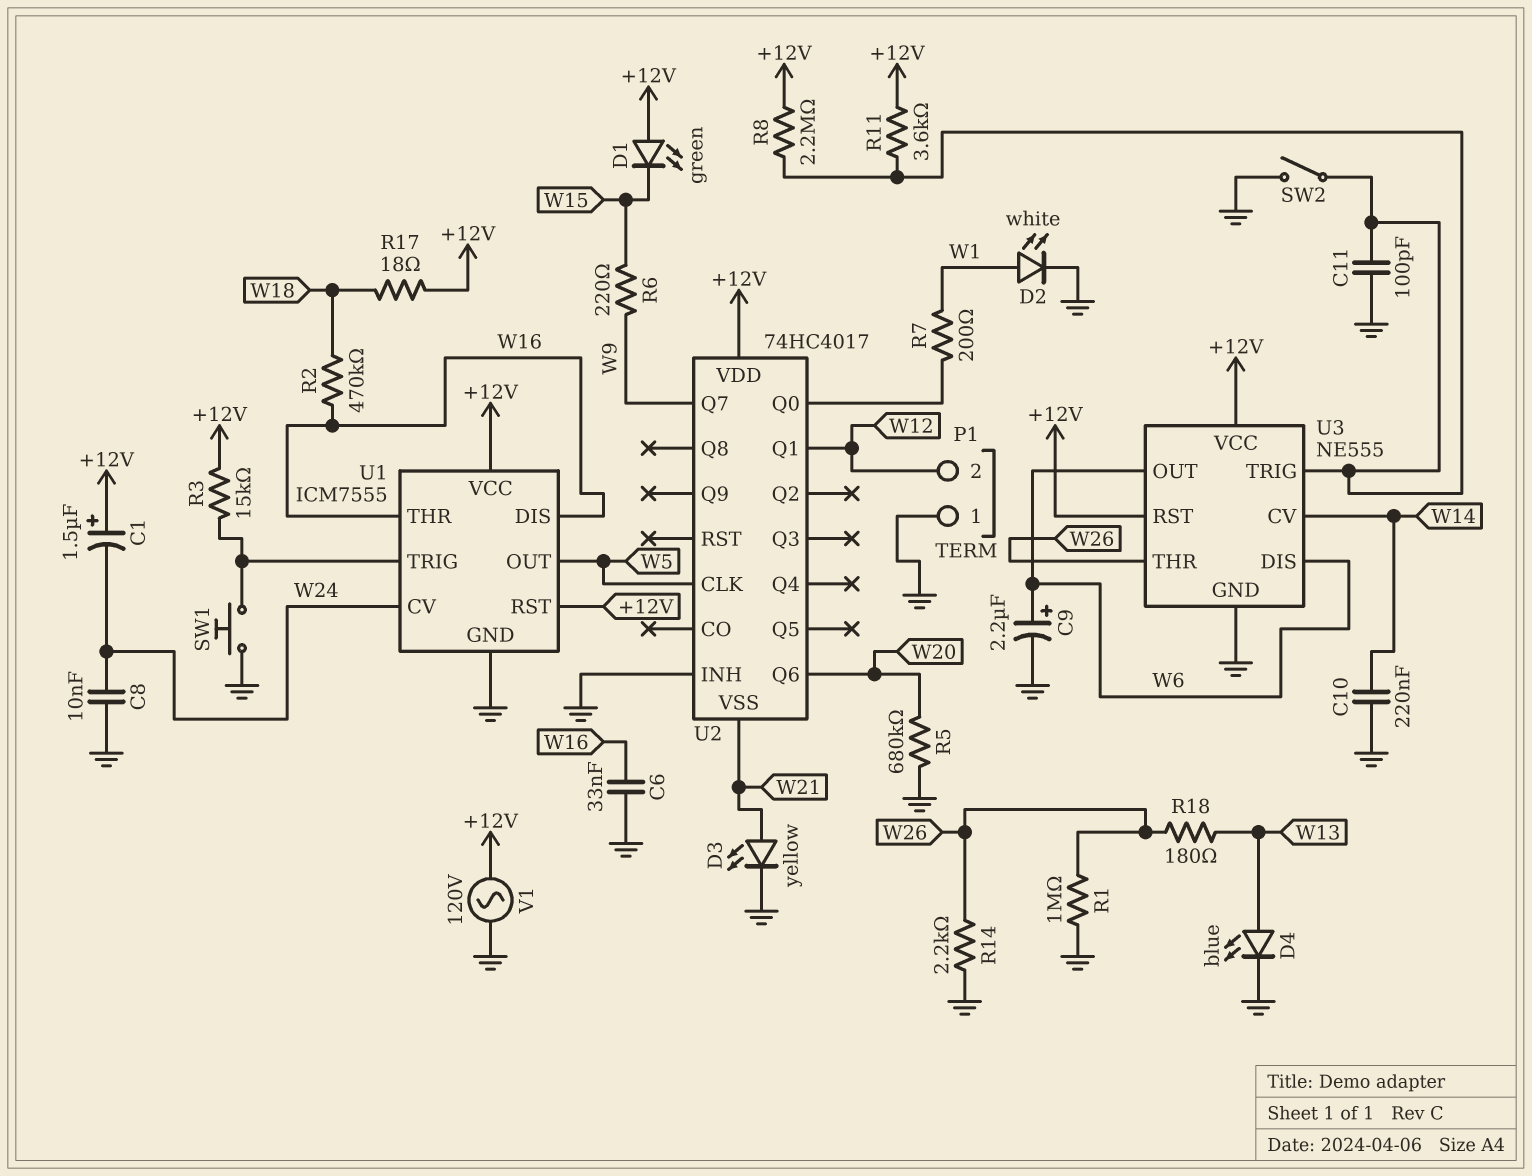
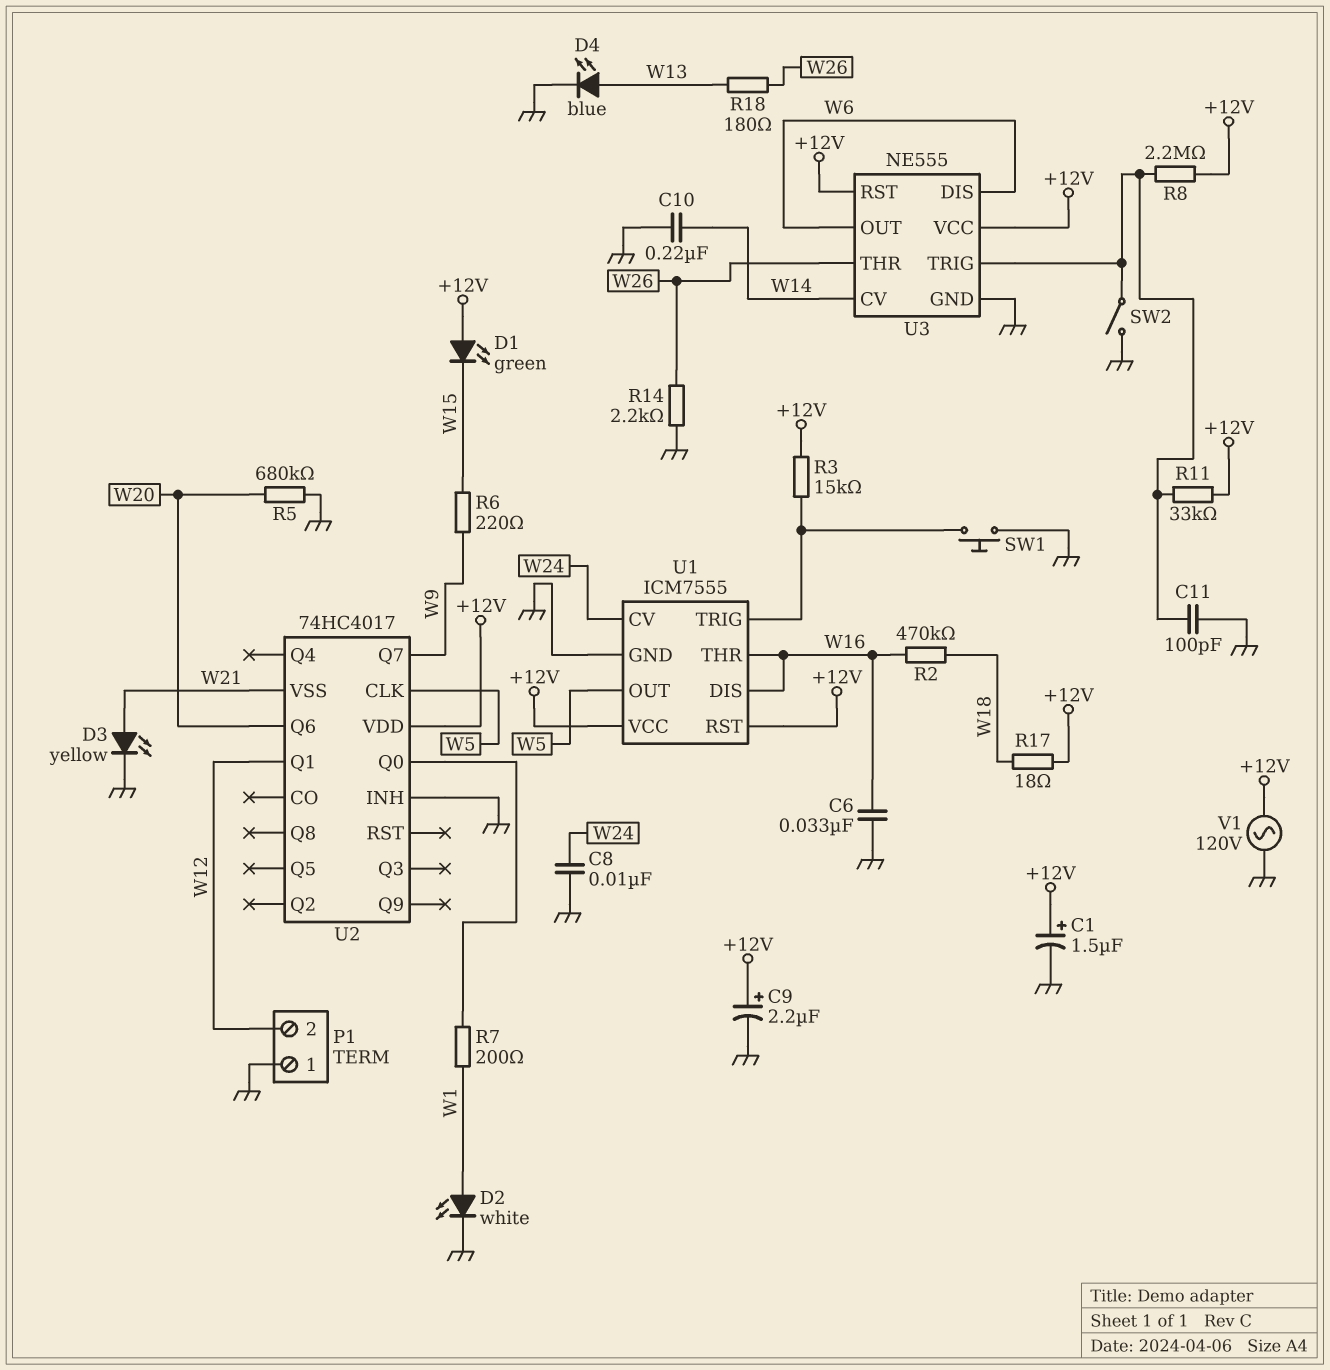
C1: 1.5uF (plus +12V, minus W24) -> 1.5uF (plus +12V, minus GND)
C9: 2.2uF (plus W6, minus GND) -> 2.2uF (plus +12V, minus GND)
R1: 1M (GND, W26) -> none
R11: 3.6k (+12V, U3/TRIG) -> 33k (+12V, U3/TRIG)

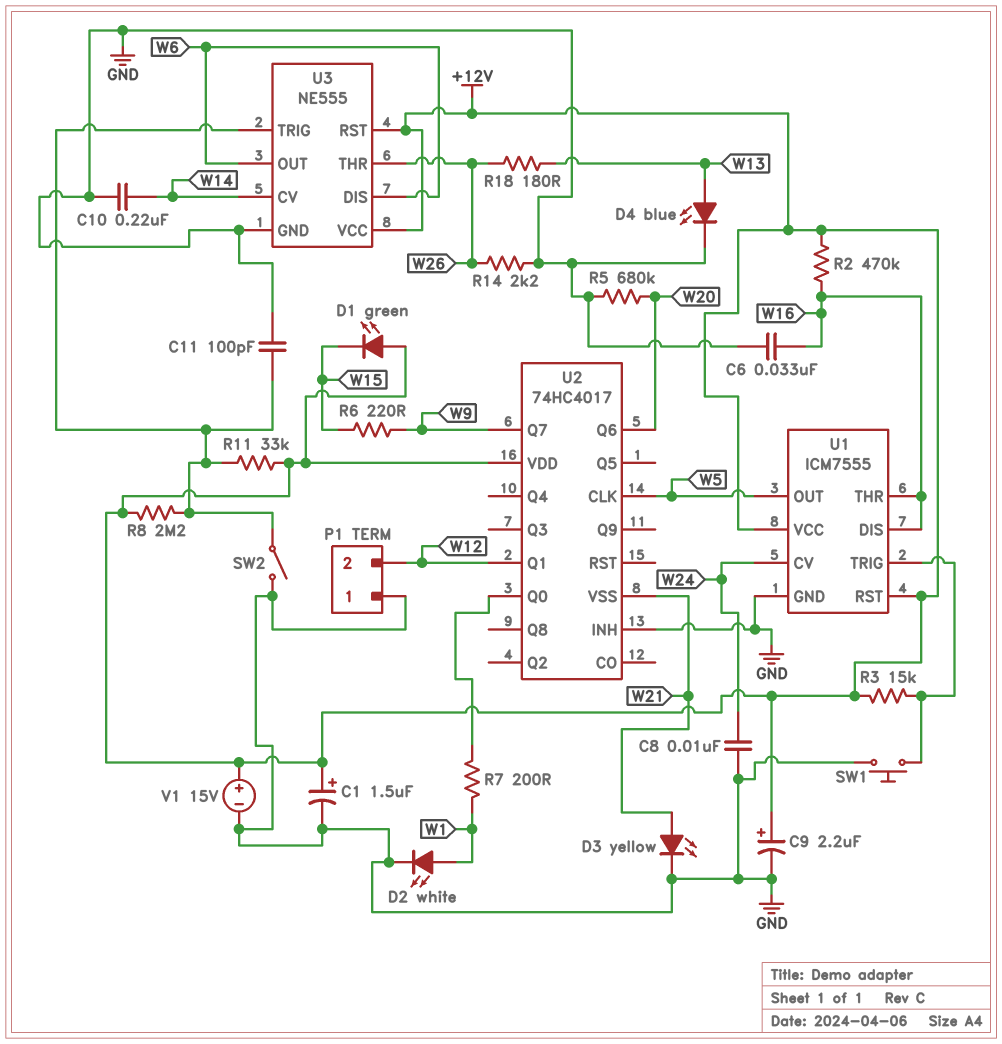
R2: 470k (W16, W18) -> 470k (+12V, W16)
R17: 18 (+12V, W18) -> none
V1: AC 120V (+12V, GND) -> 15V (plus +12V, minus GND)

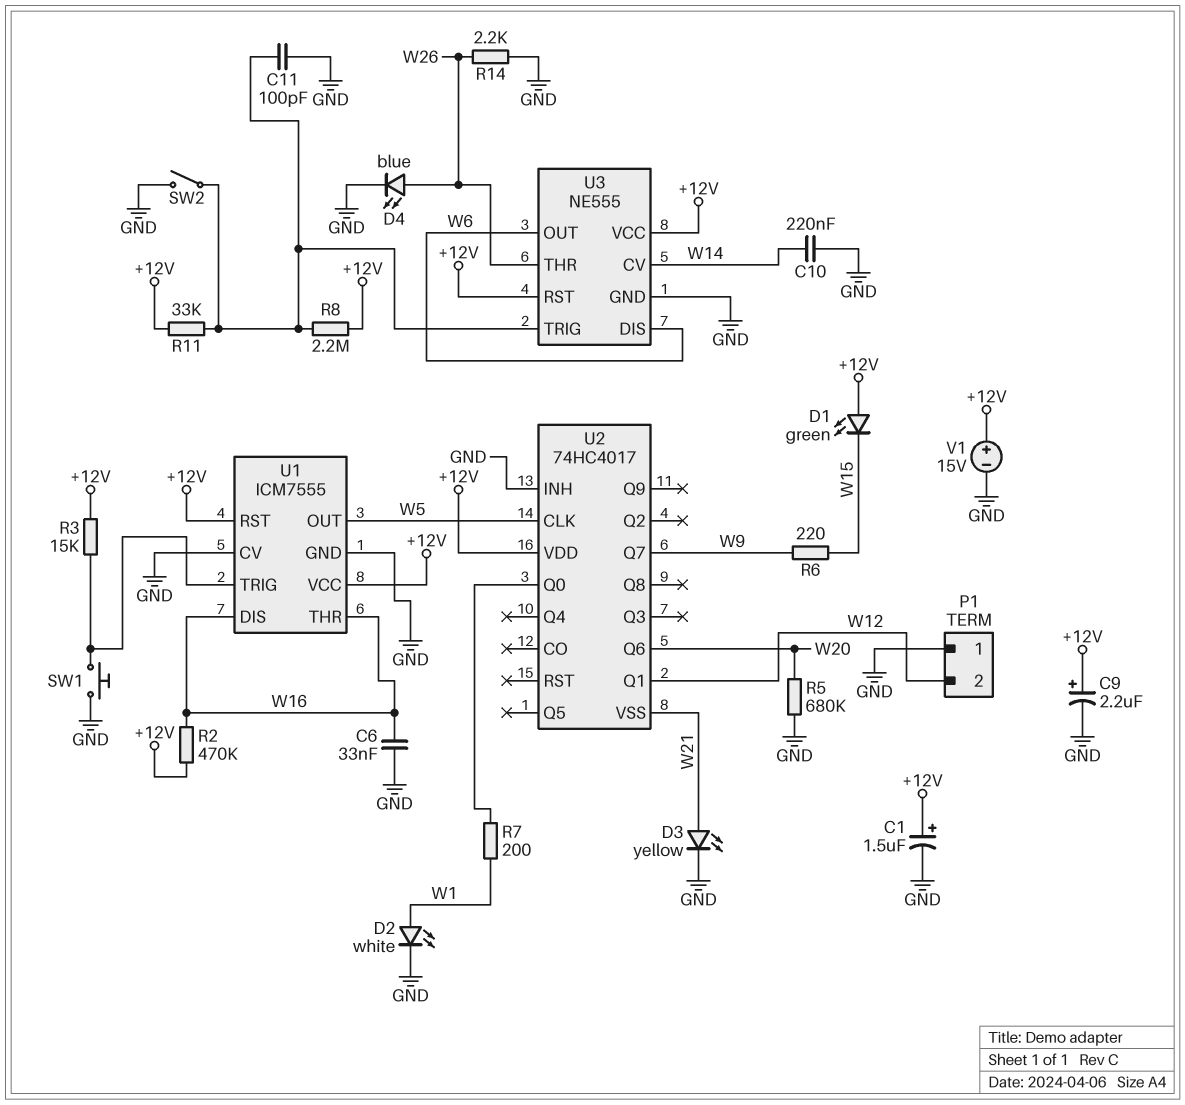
C8: 10nF (GND, W24) -> none
D4: LED blue (A W13, K GND) -> LED blue (A W26, K GND)
R18: 180 (W13, W26) -> none
U1 pin CV: W24 -> GND

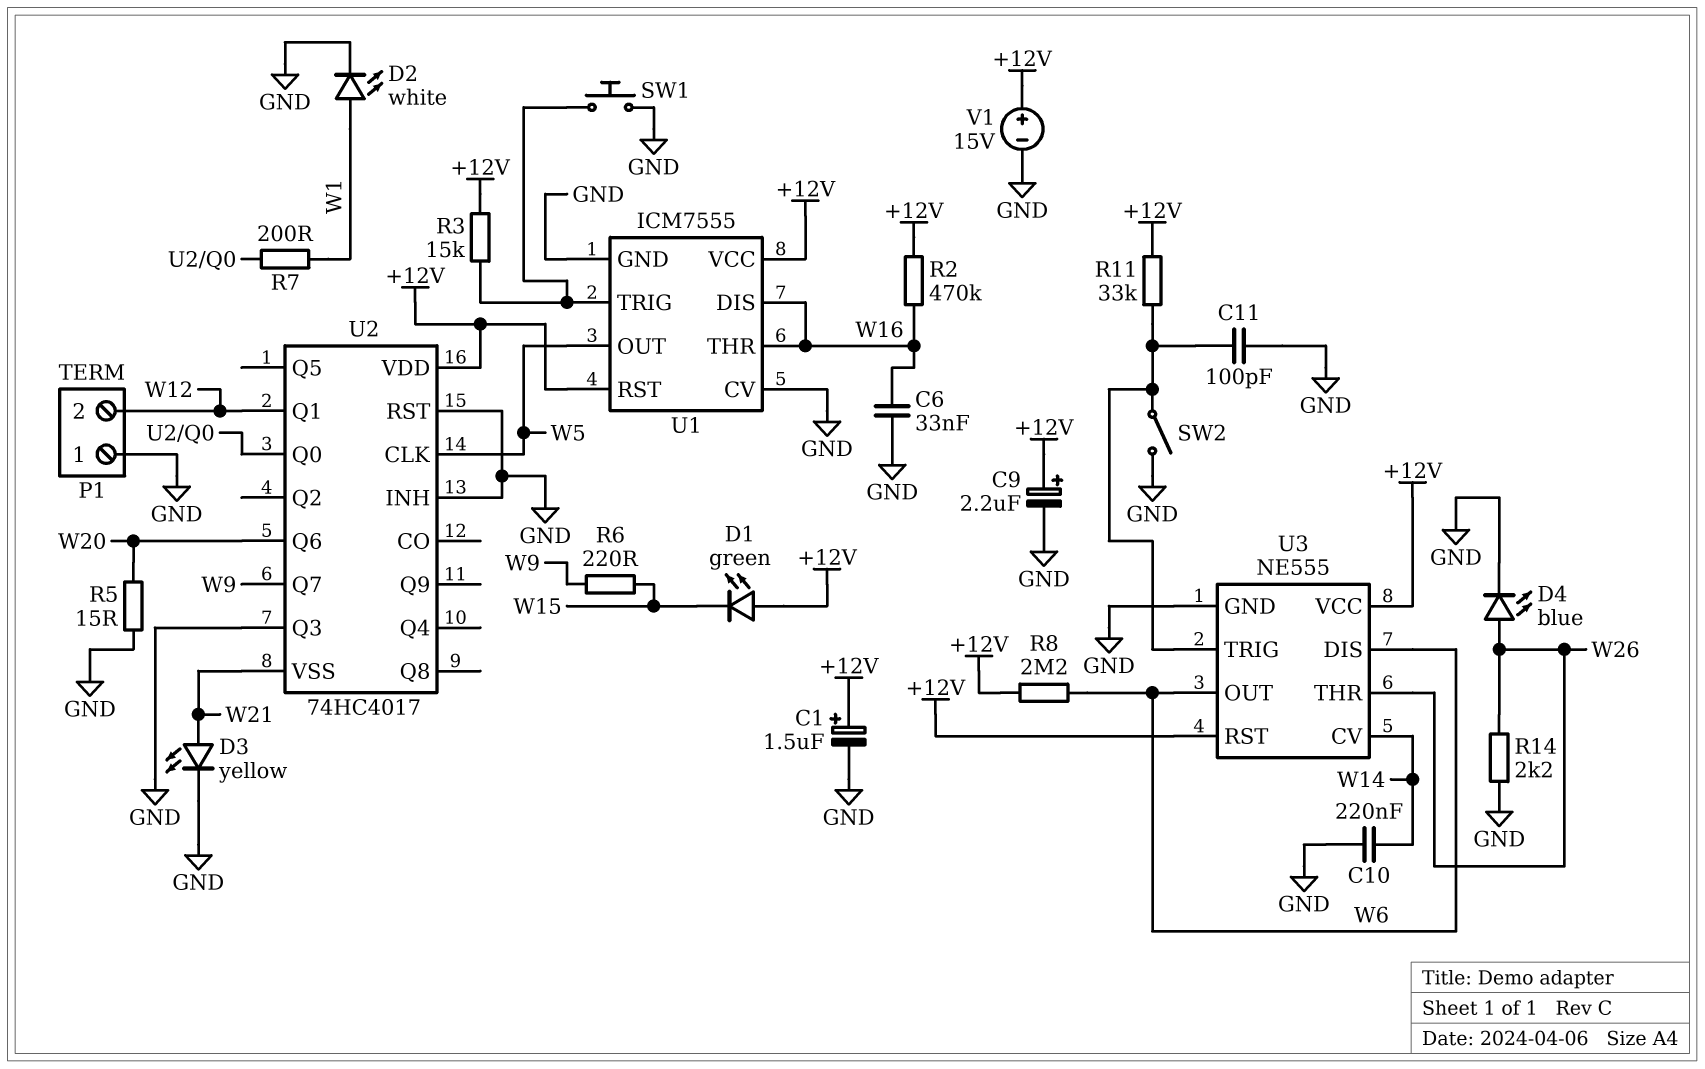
R5: 680k (GND, W20) -> 15 (GND, W20)
R8: 2.2M (+12V, U3/TRIG) -> 2.2M (+12V, W6)
U2 pin Q3: none -> GND
U2 pin RST: none -> GND

